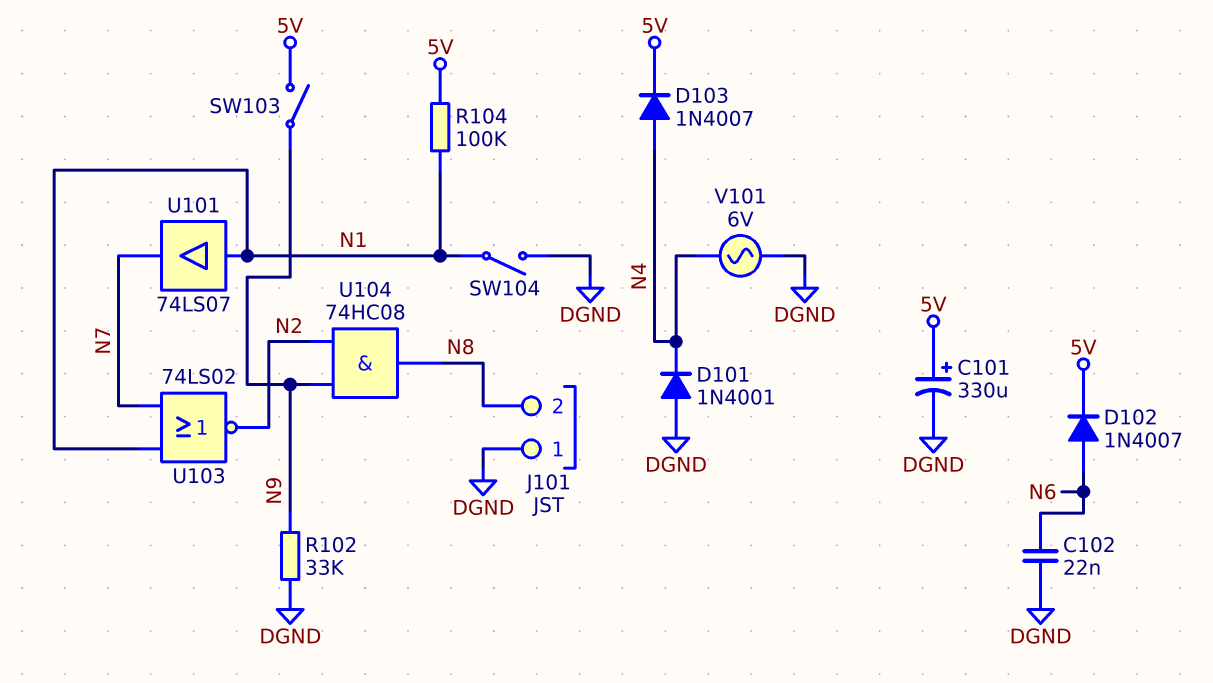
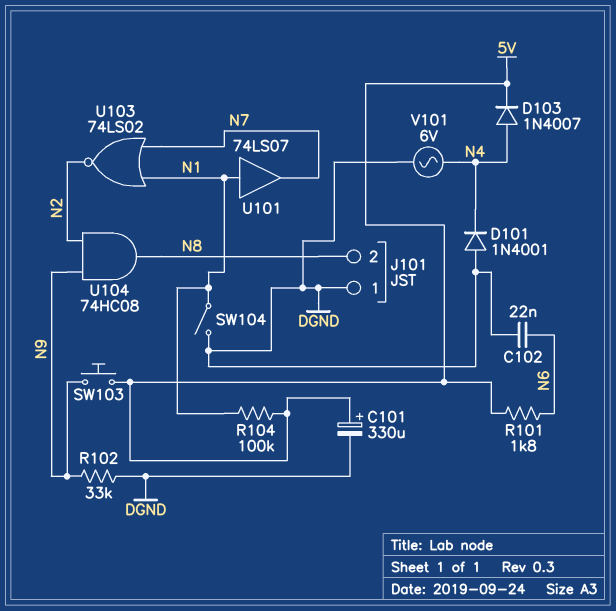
D102: diode 1N4007 (A N6, K 5V) -> none
R101: none -> 1.8k (5V, N6)
SW103: switch (5V, N9) -> button (5V, N9)

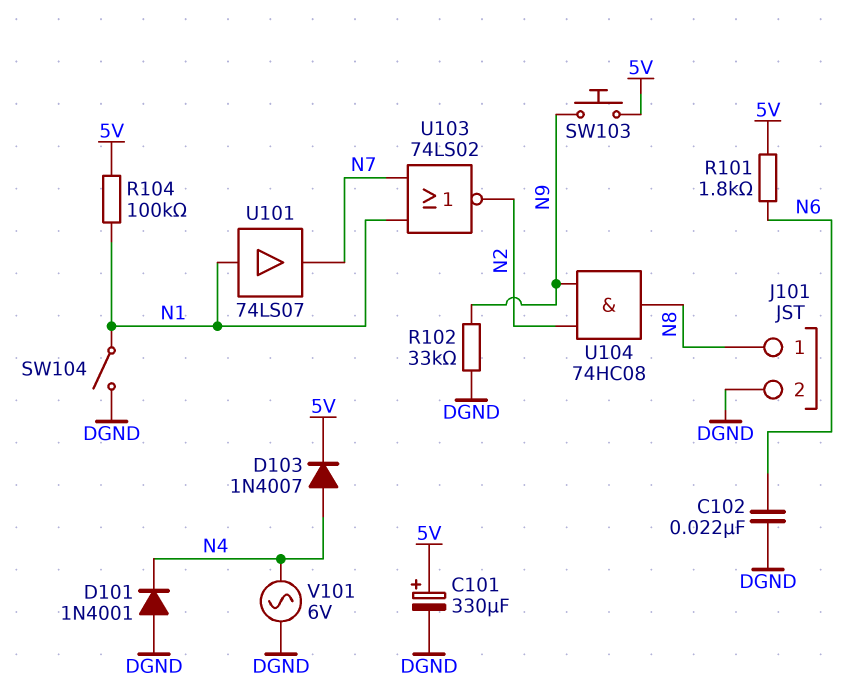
J101 pin 1: DGND -> N8
J101 pin 2: N8 -> DGND

